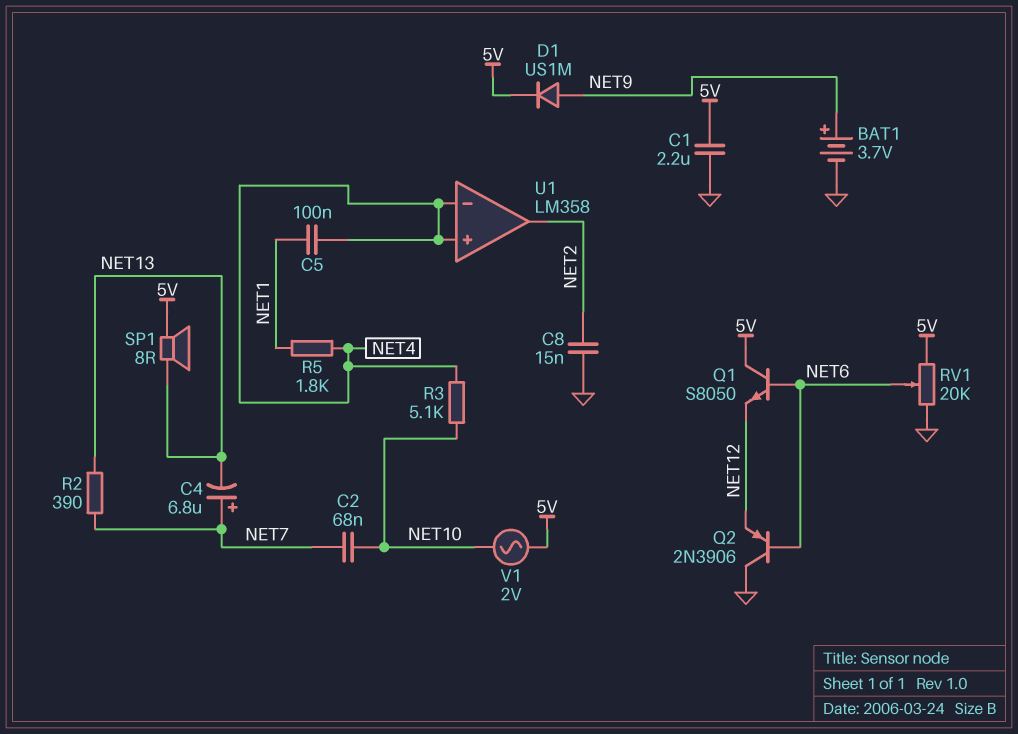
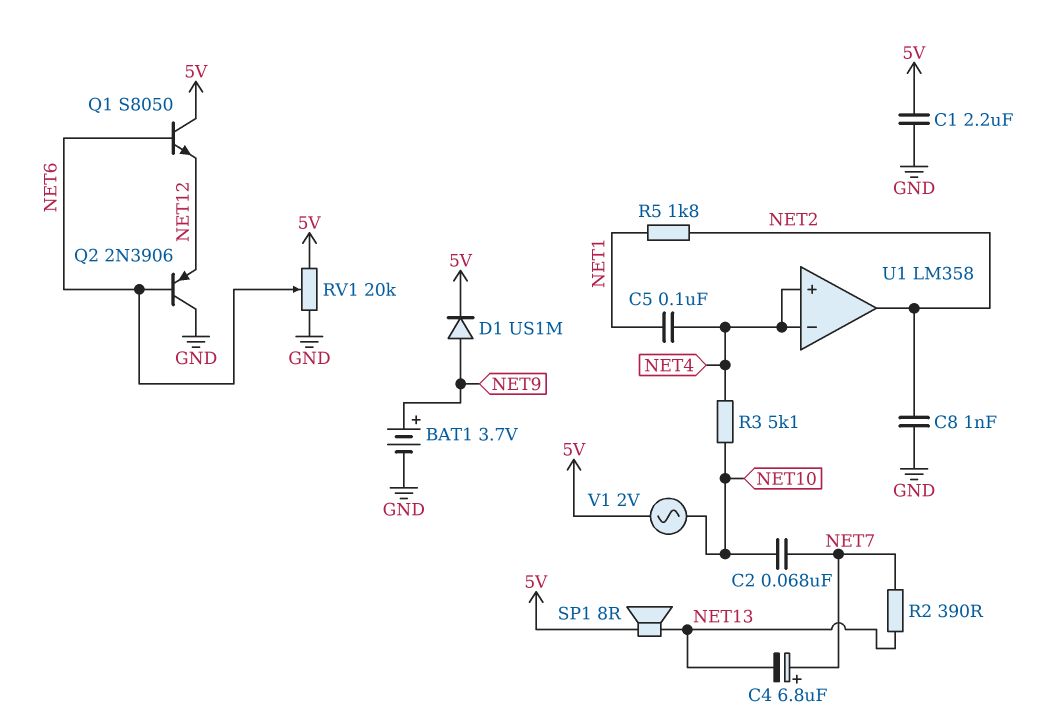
C8: 15nF (GND, NET2) -> 1nF (GND, NET2)
R5: 1.8k (NET1, NET4) -> 1.8k (NET1, NET2)

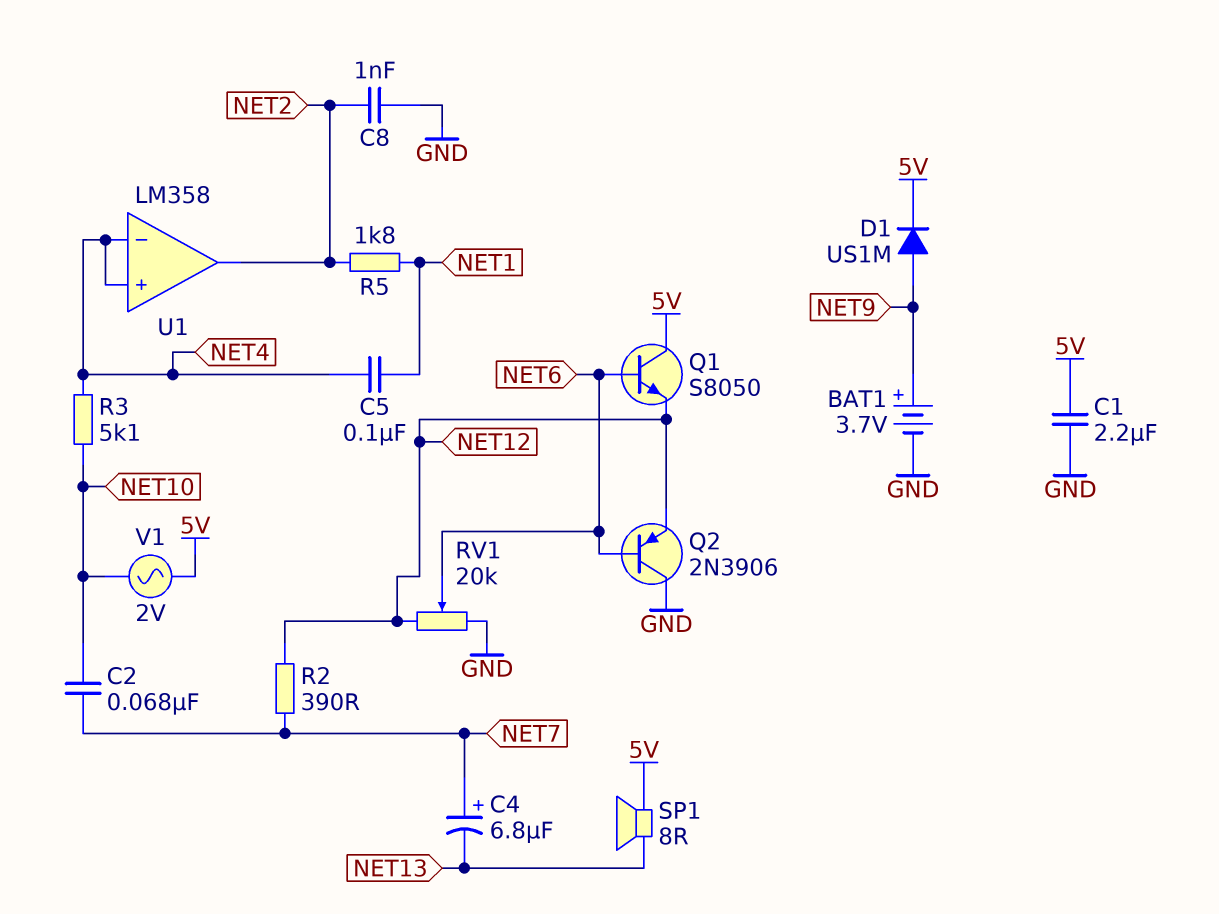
R2: 390 (NET7, NET13) -> 390 (NET7, NET12)
RV1: 20k (5V, GND, wiper NET6) -> 20k (GND, NET12, wiper NET6)

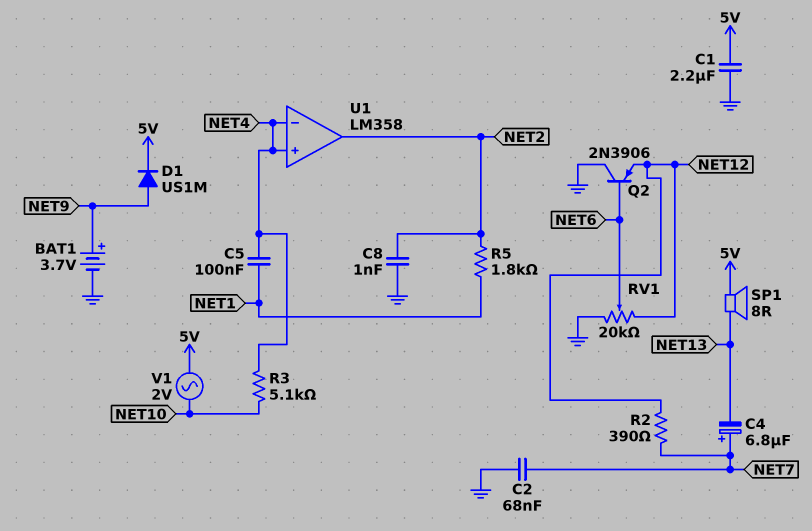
C2: 68nF (NET7, NET10) -> 68nF (GND, NET7)
Q1: NPN S8050 (B NET6, C 5V, E NET12) -> none

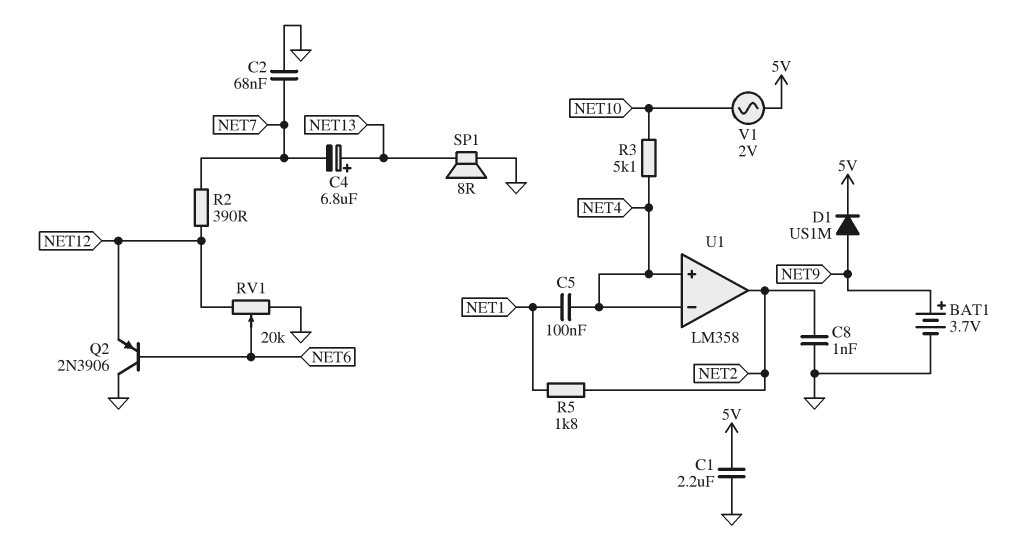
C4: 6.8uF (plus NET7, minus NET13) -> 6.8uF (plus NET13, minus NET7)
SP1: speaker 8R (5V, NET13) -> speaker 8R (GND, NET13)

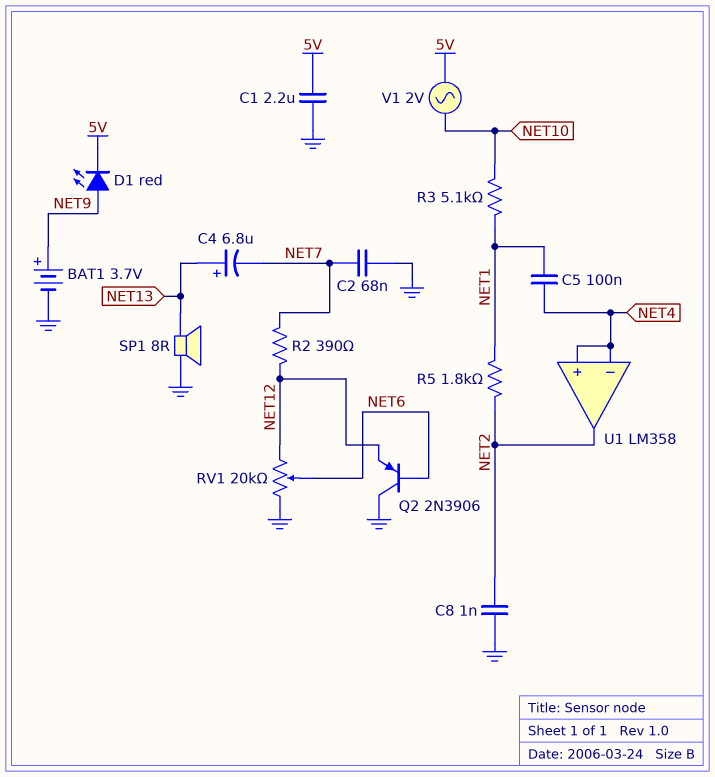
D1: diode US1M (A NET9, K 5V) -> LED red (A NET9, K 5V)
R3: 5.1k (NET4, NET10) -> 5.1k (NET1, NET10)

